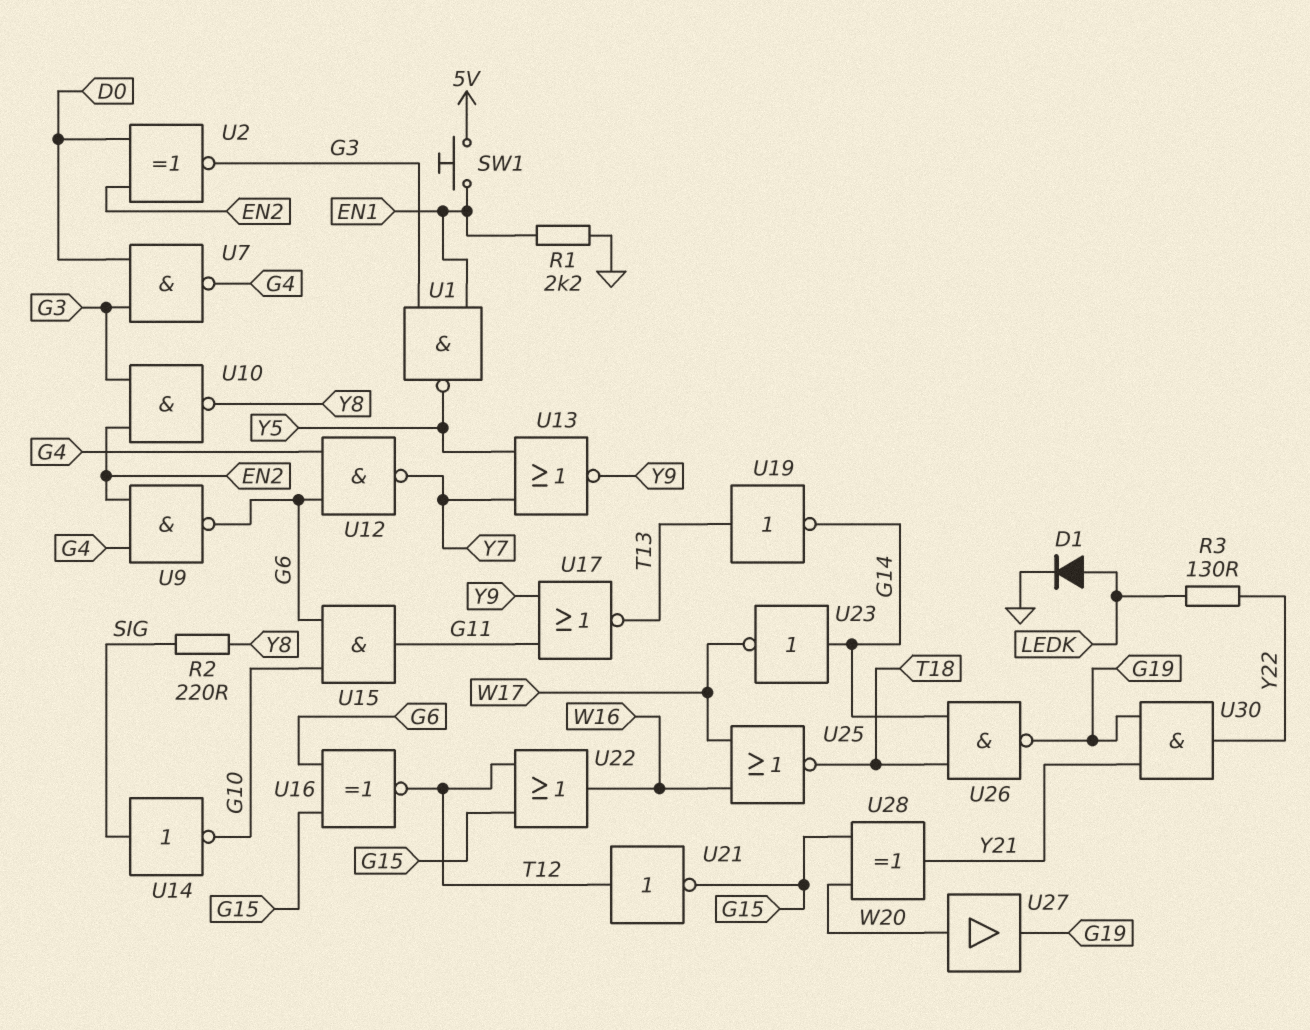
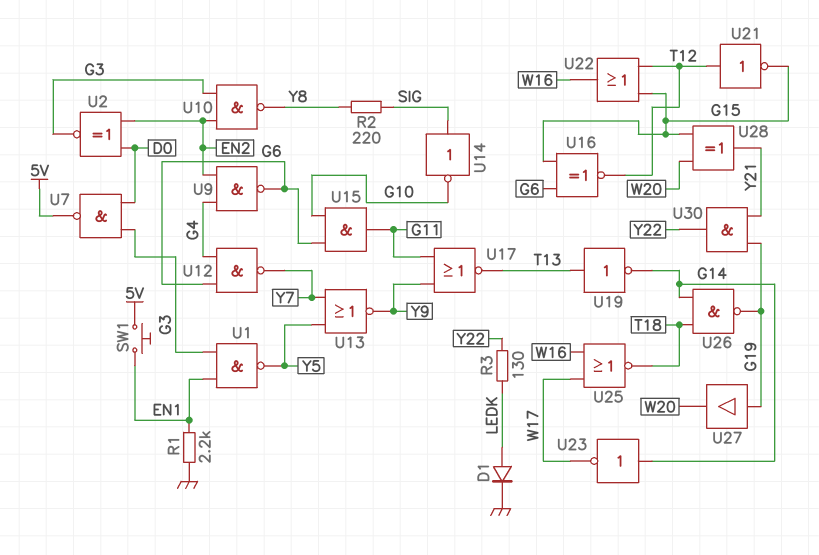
U7: NAND (in D0, in G3, out G4) -> NAND (in D0, in G3, out 5V)
U27: buffer (in W20, out G19) -> buffer (in G19, out W20)

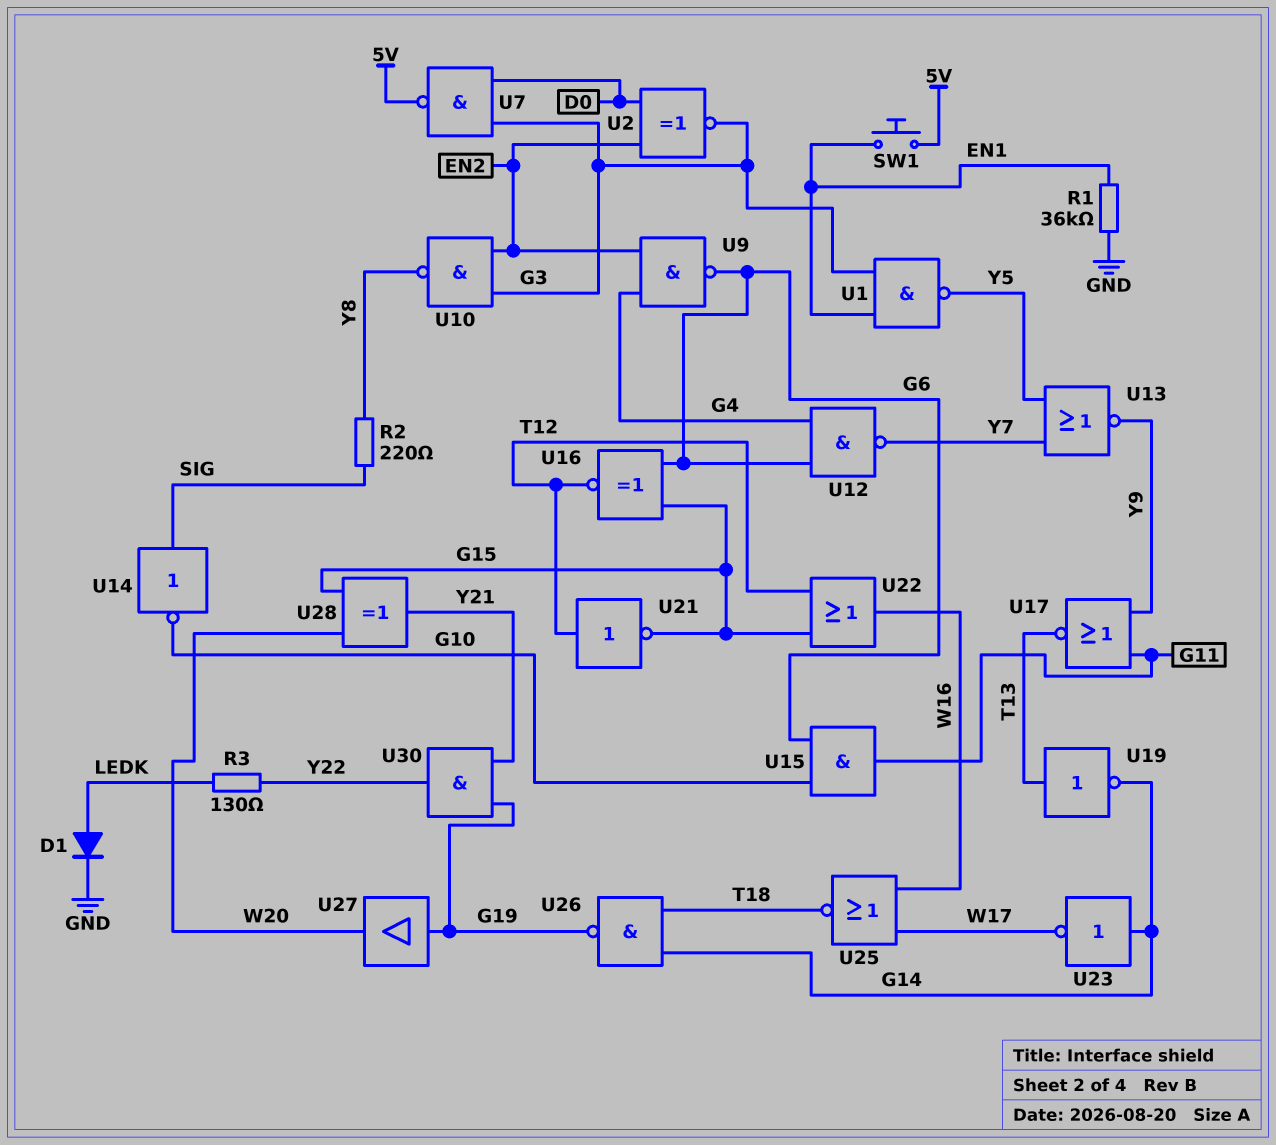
R1: 2.2k (EN1, GND) -> 36k (EN1, GND)

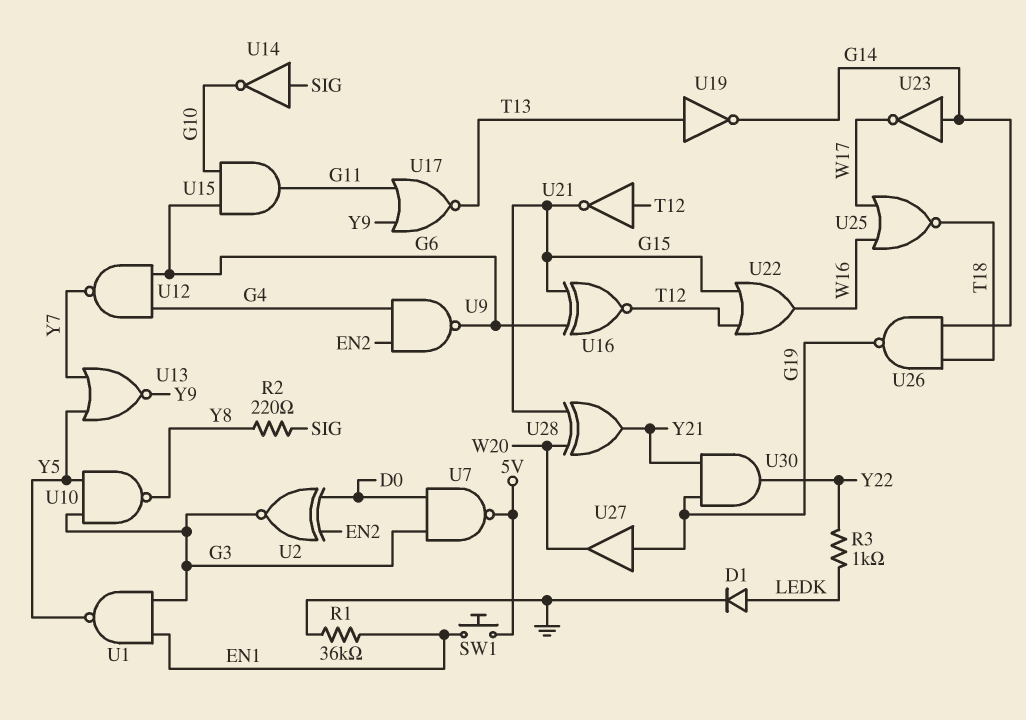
R3: 130 (LEDK, Y22) -> 1k (LEDK, Y22)
U10: NAND (in EN2, in G3, out Y8) -> NAND (in G3, in Y5, out Y8)

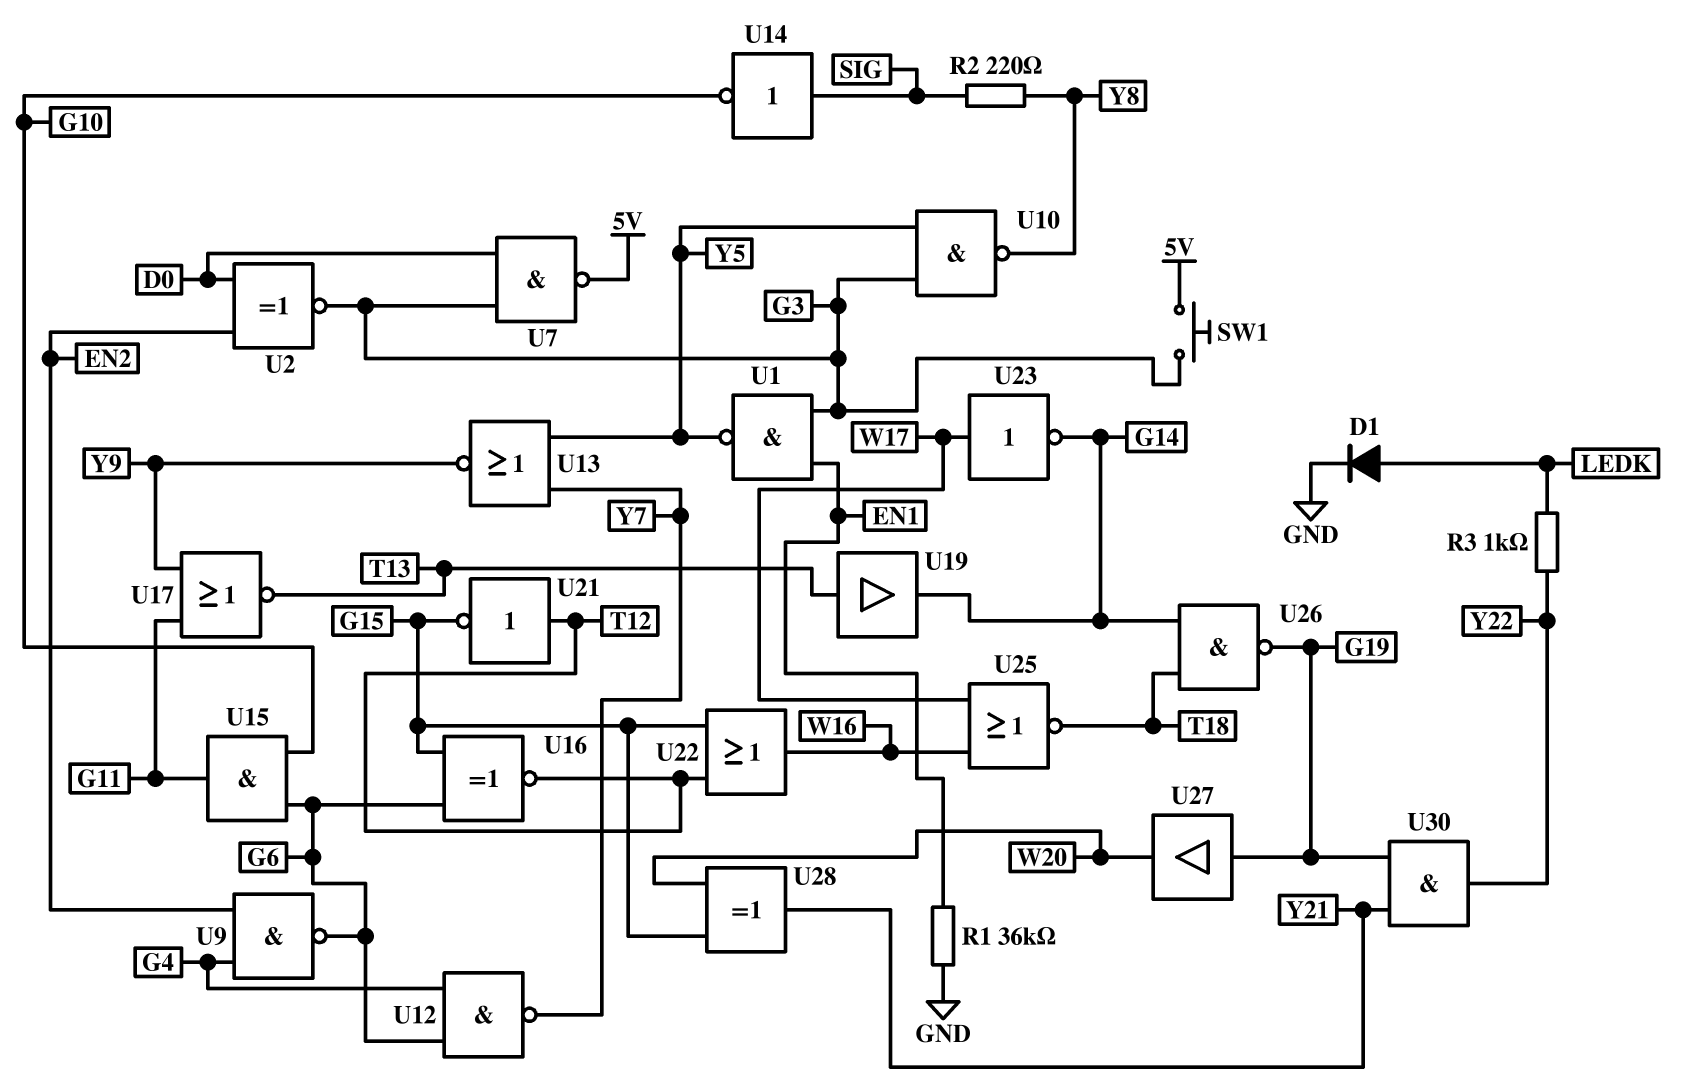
SW1: button (5V, EN1) -> button (5V, G3)
U19: NOT (in T13, out G14) -> buffer (in T13, out G14)
U23: NOT (in G14, out W17) -> NOT (in W17, out G14)

